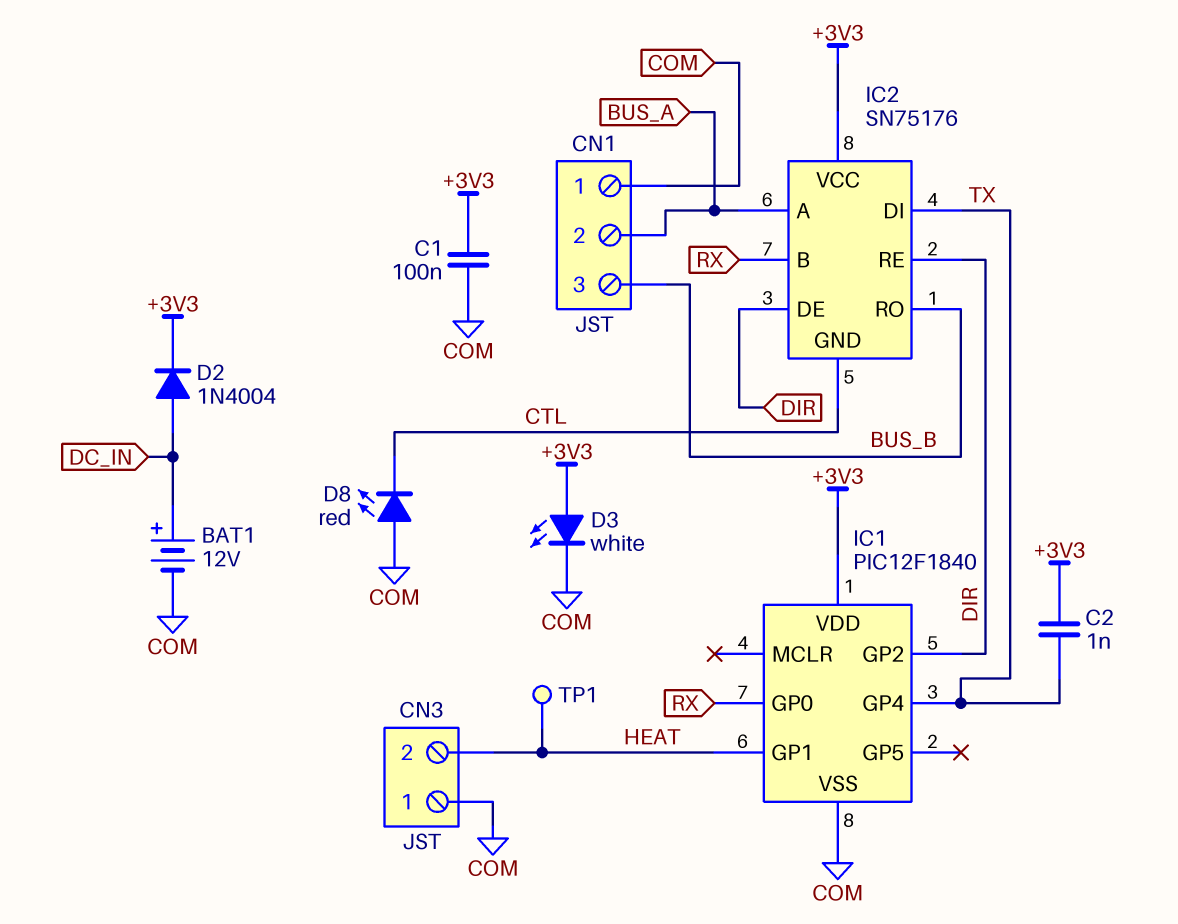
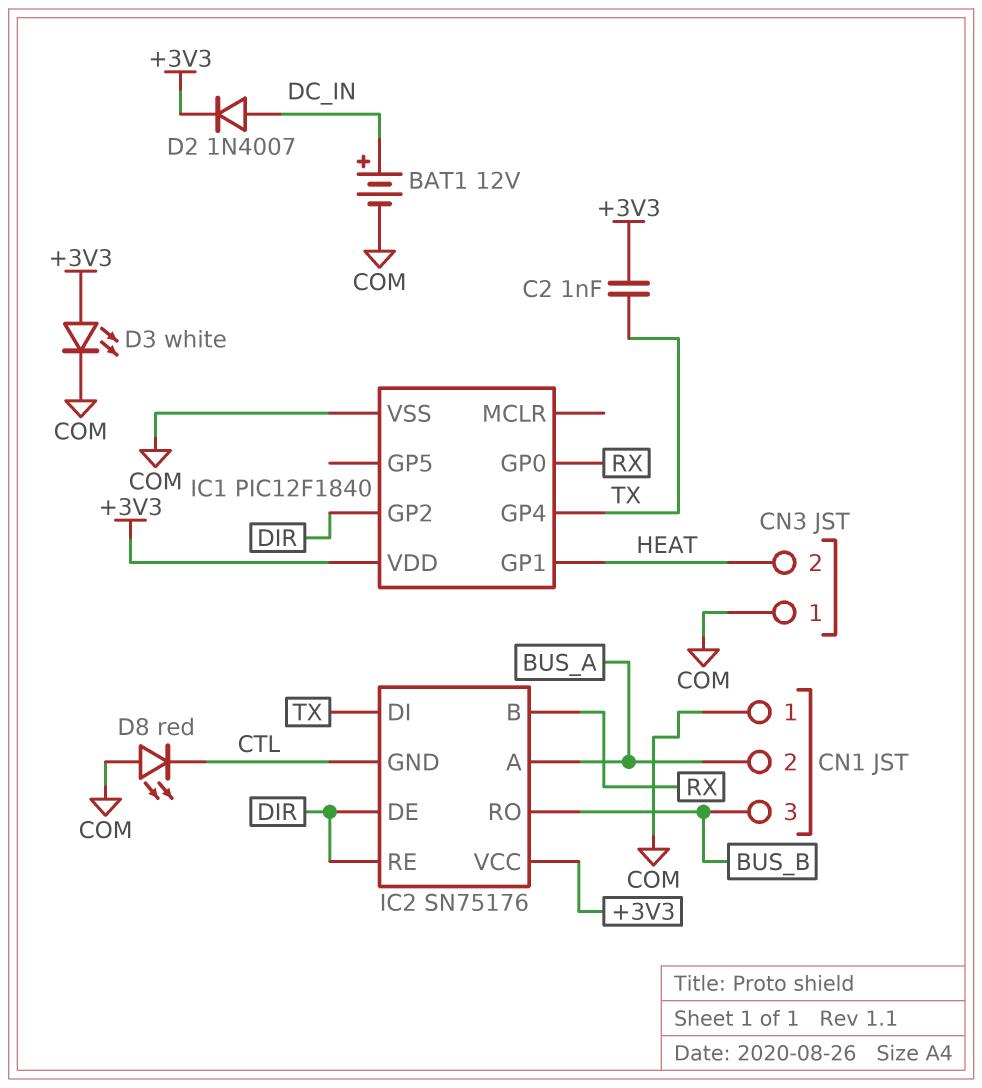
C1: 100nF (+3V3, COM) -> none
D2: diode 1N4004 (A DC_IN, K +3V3) -> diode 1N4007 (A DC_IN, K +3V3)
TP1: test point (HEAT) -> none

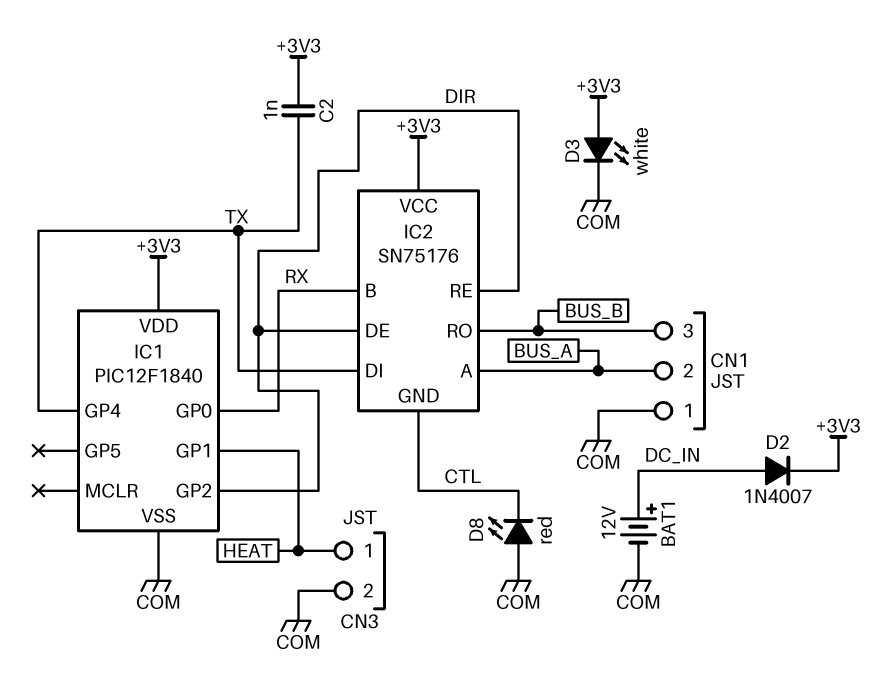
CN3 pin 1: COM -> HEAT
CN3 pin 2: HEAT -> COM

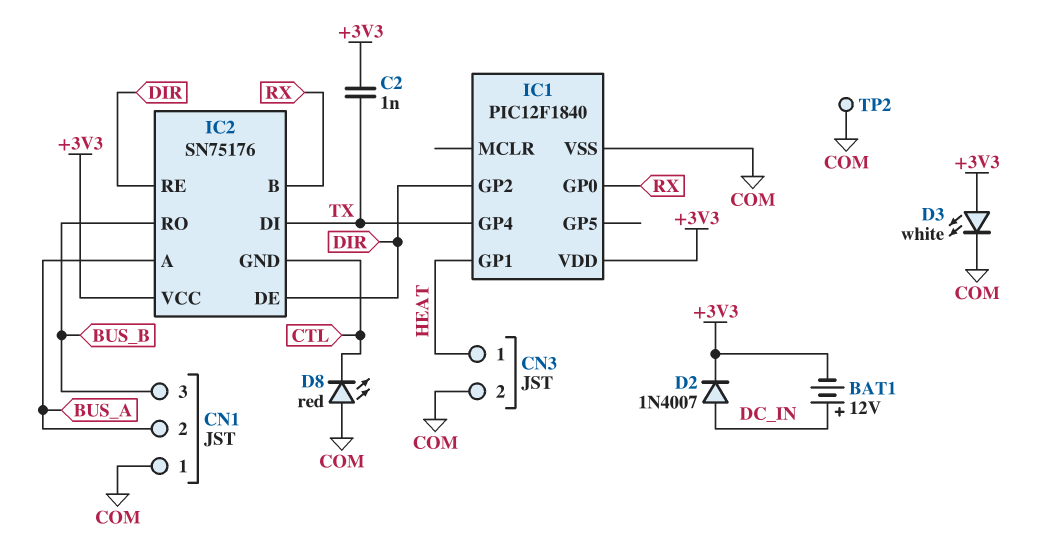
BAT1: 12V (plus DC_IN, minus COM) -> 12V (plus DC_IN, minus +3V3)
TP2: none -> test point (COM)

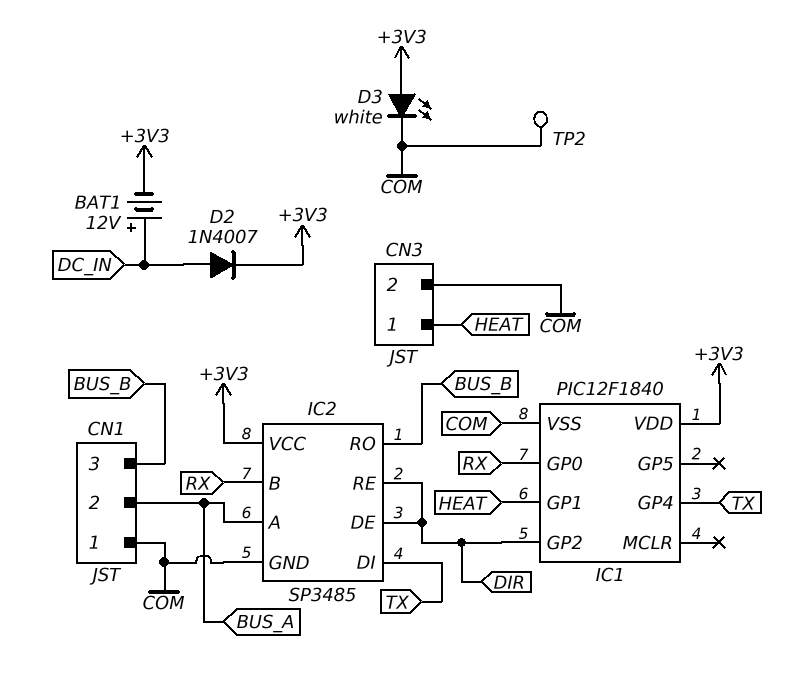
C2: 1nF (+3V3, TX) -> none
D8: LED red (A COM, K CTL) -> none
IC2: SN75176 -> SP3485
IC2 pin GND: CTL -> COM

